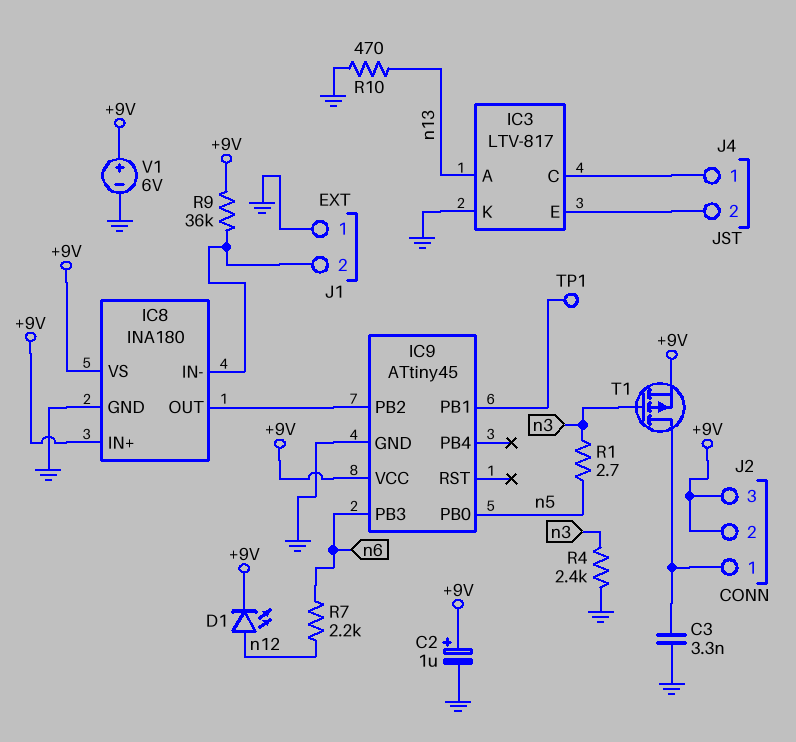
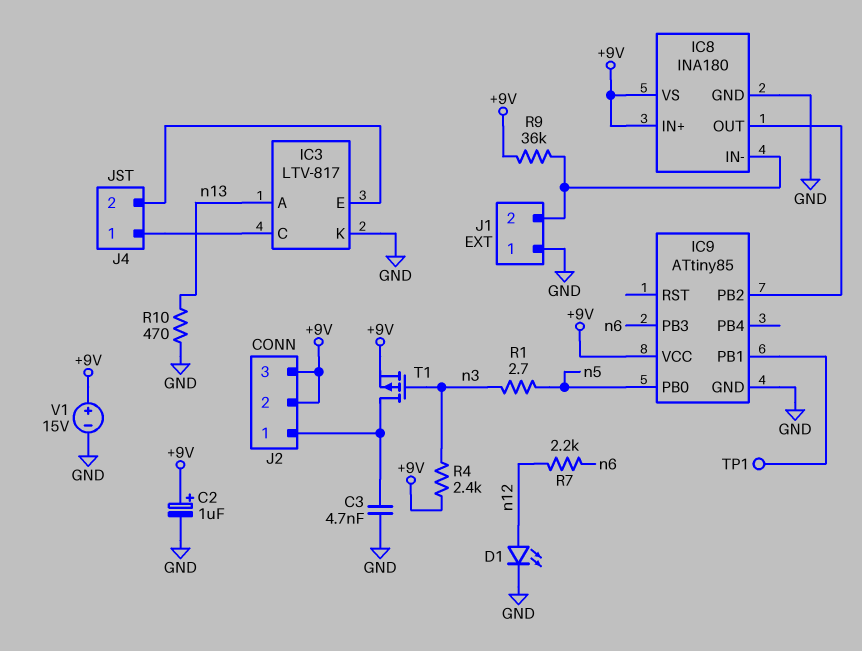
C3: 3.3nF (GND, J2/1) -> 4.7nF (GND, J2/1)
D1: LED (A n12, K +9V) -> LED (A n12, K GND)
IC9: ATtiny45 -> ATtiny85
R4: 2.4k (GND, n3) -> 2.4k (+9V, n3)
V1: 6V (plus +9V, minus GND) -> 15V (plus +9V, minus GND)

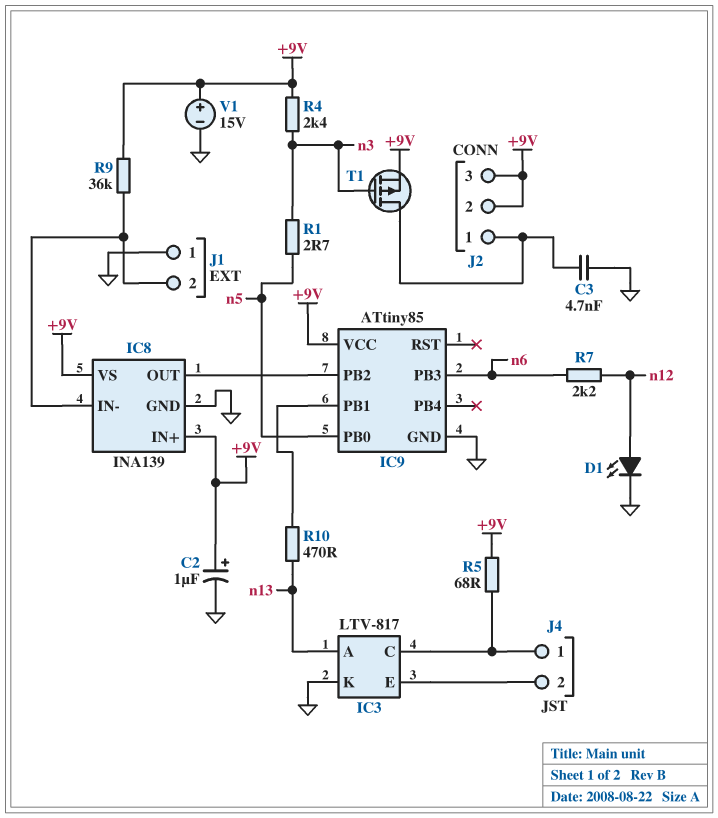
IC8: INA180 -> INA139
R5: none -> 68 (+9V, IC3/C)
R10: 470 (GND, n13) -> 470 (IC9/PB1, n13)
TP1: test point (IC9/PB1) -> none

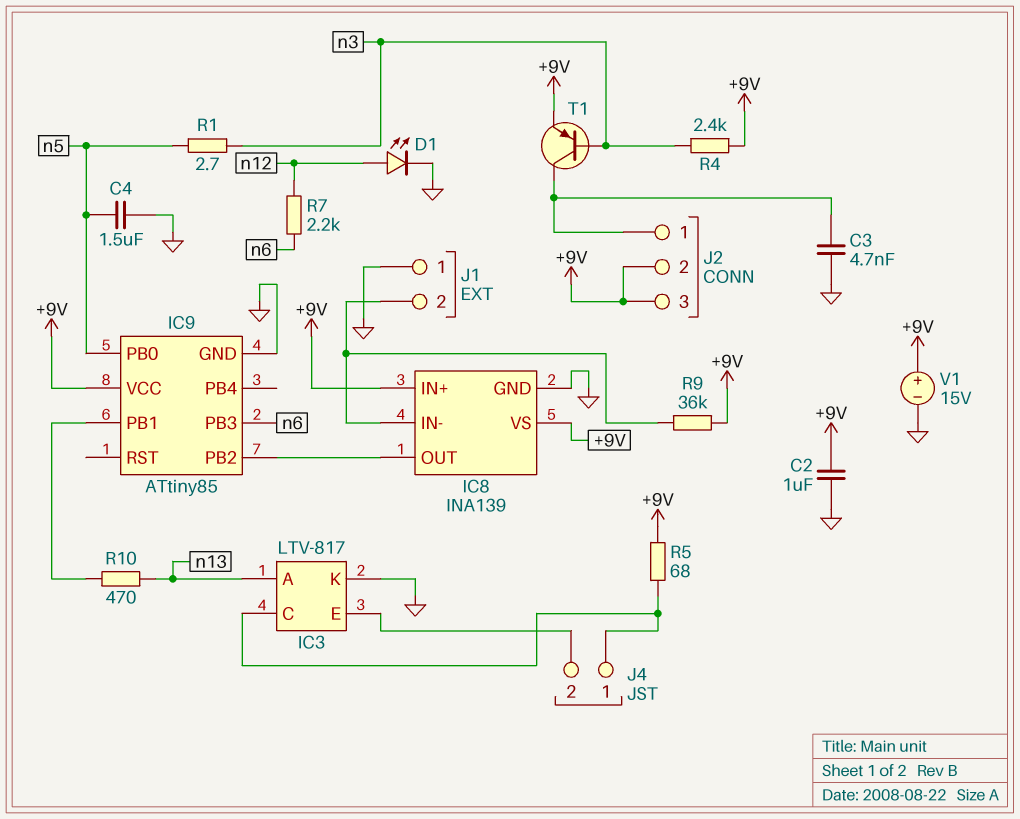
C2: 1uF (plus +9V, minus GND) -> 1uF (+9V, GND)
C4: none -> 1.5uF (GND, n5)
T1: PMOS (G n3, D J2/1, S +9V) -> PNP (B n3, C J2/1, E +9V)

